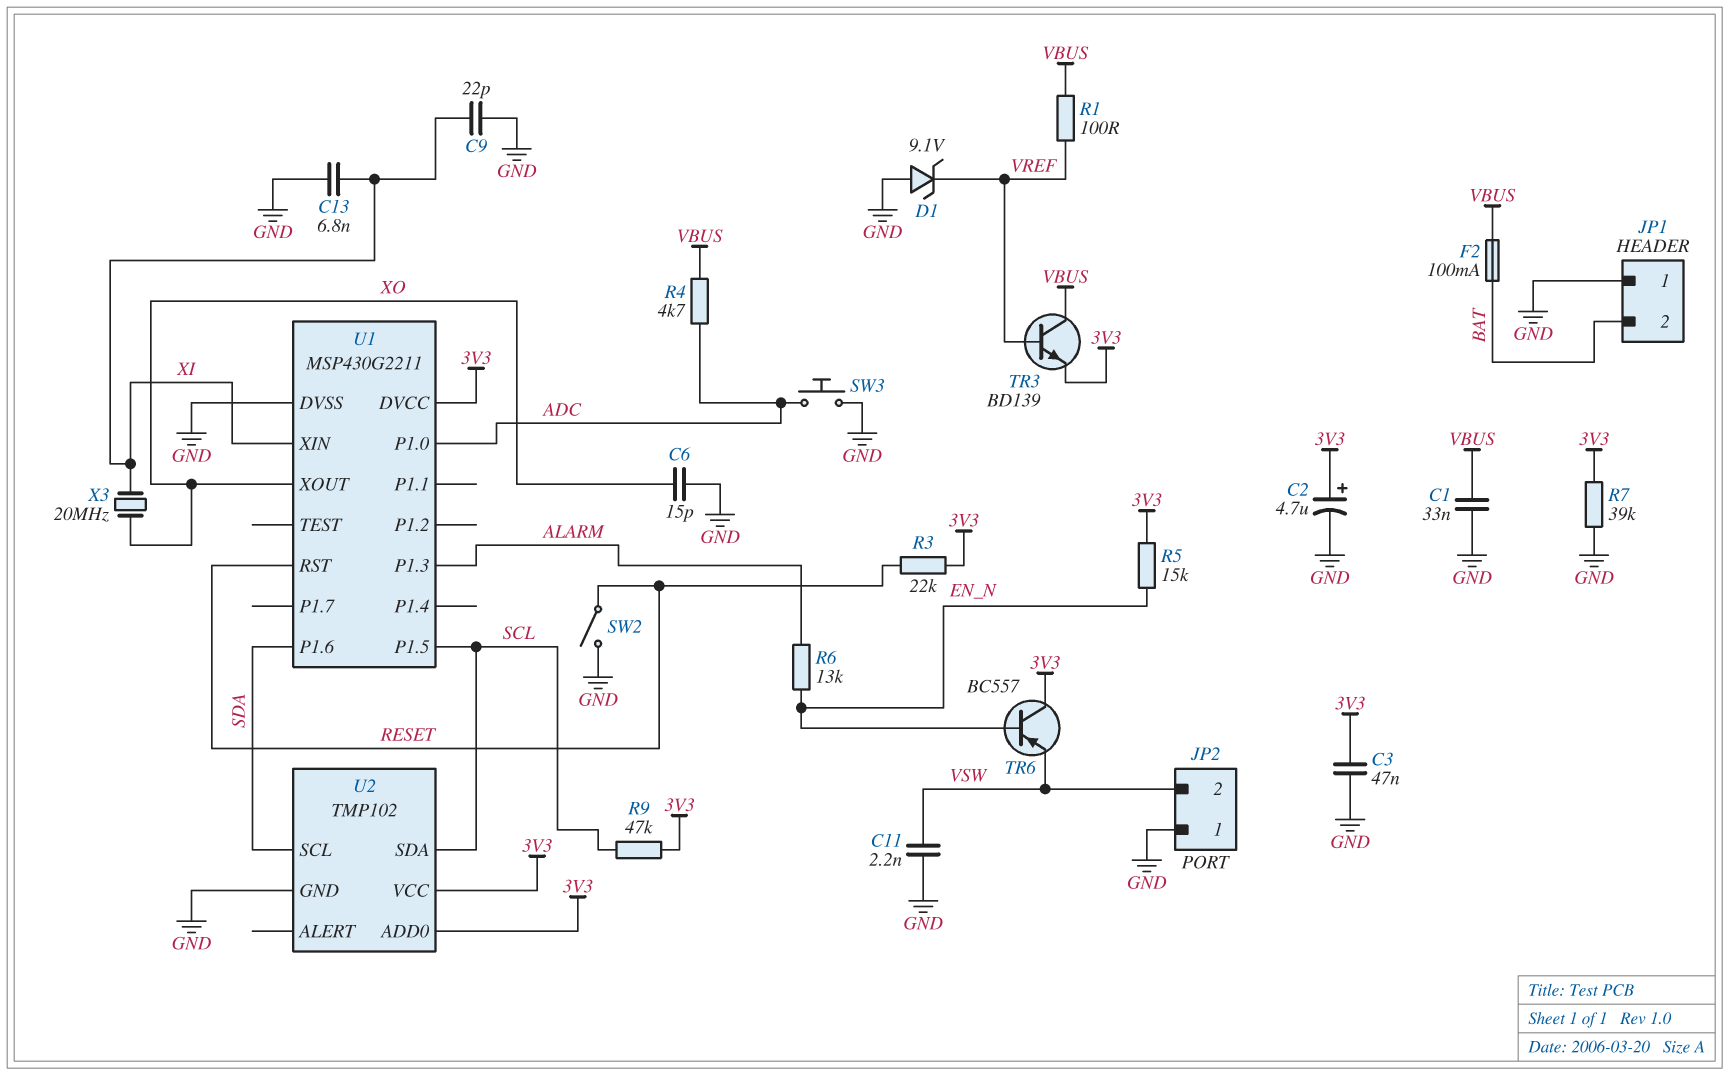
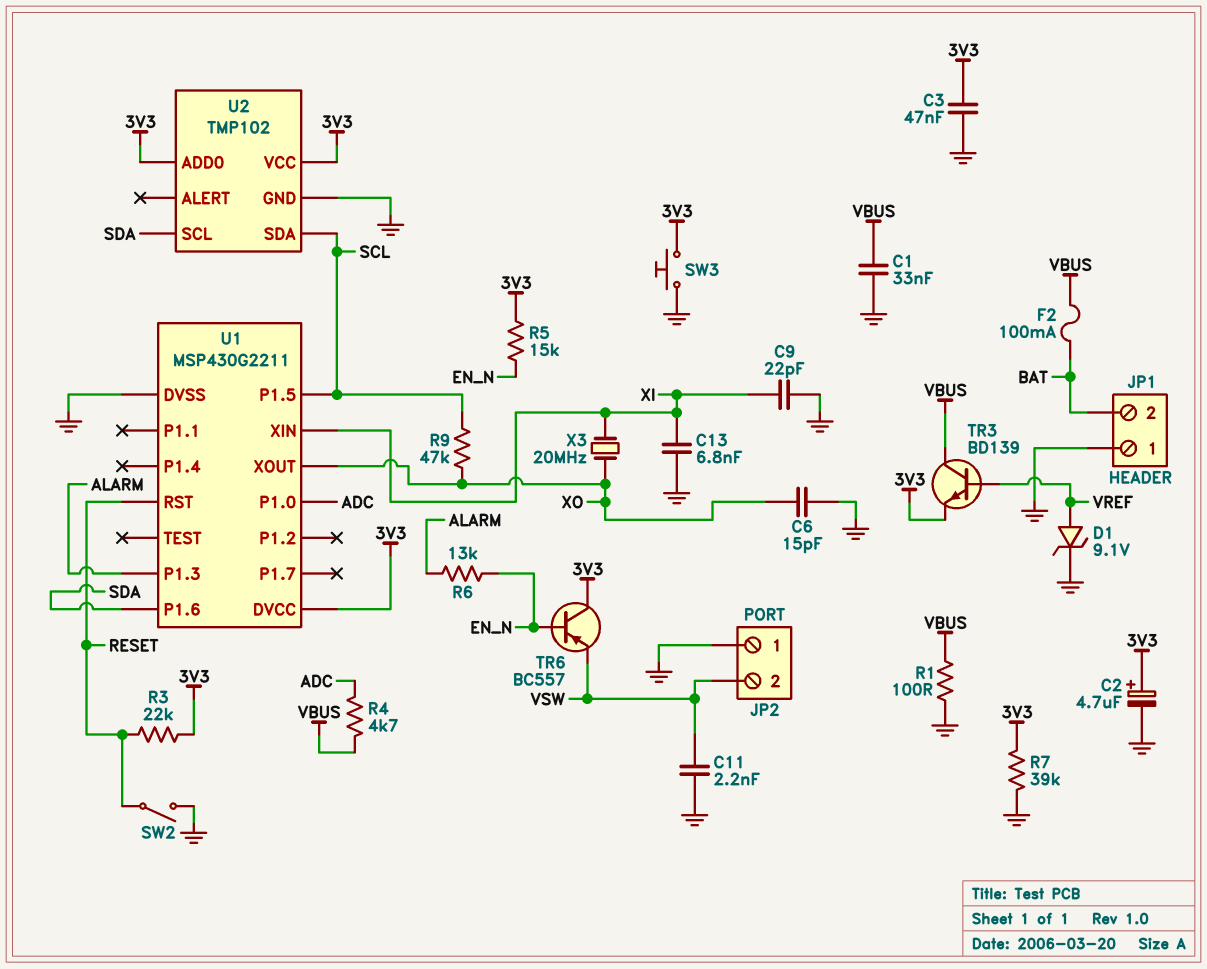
D1: zener 9.1V (A GND, K VREF) -> zener 9.1V (A VREF, K GND)
R1: 100 (VBUS, VREF) -> 100 (GND, VBUS)
R9: 47k (3V3, SCL) -> 47k (SCL, XO)
SW3: button (ADC, GND) -> button (3V3, GND)

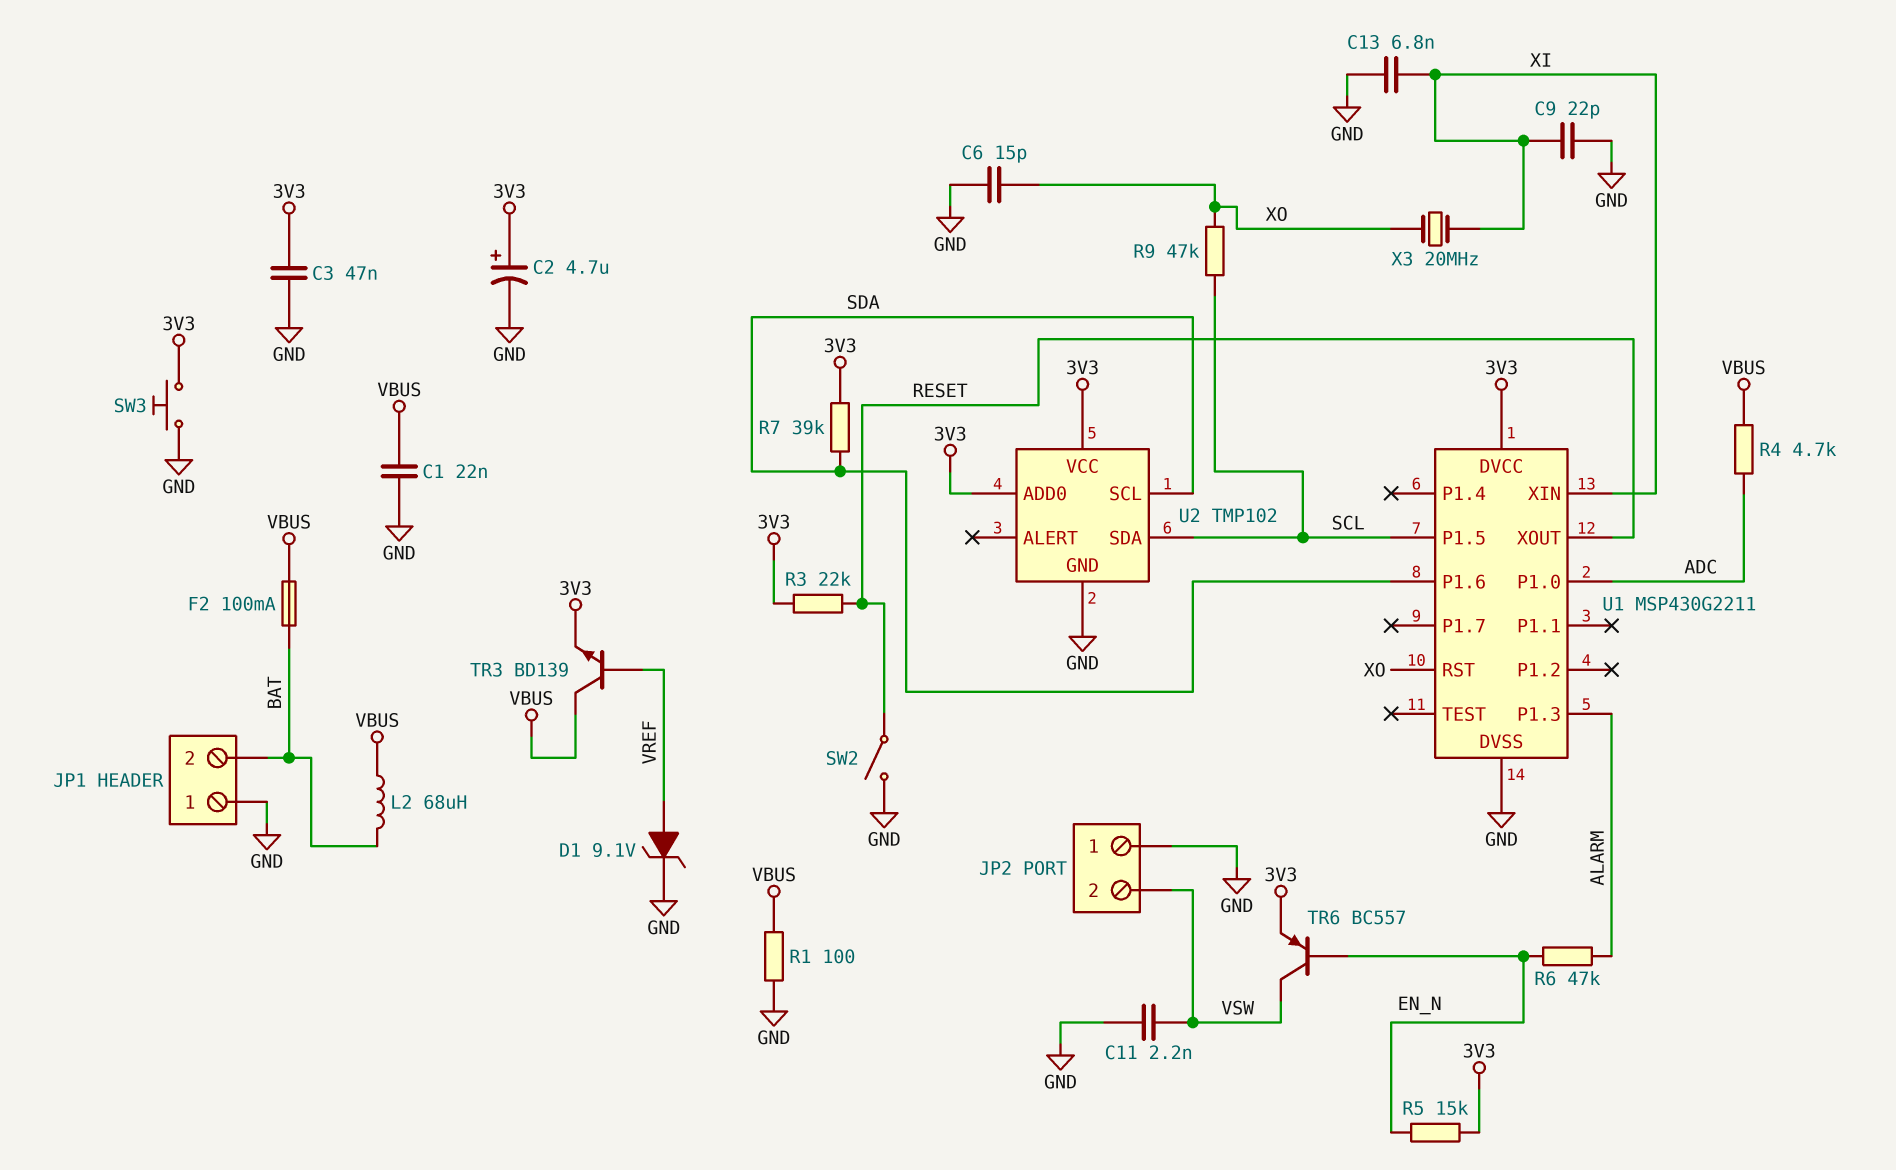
C1: 33nF (GND, VBUS) -> 22nF (GND, VBUS)
L2: none -> 68uH (BAT, VBUS)
R6: 13k (ALARM, EN_N) -> 47k (ALARM, EN_N)
R7: 39k (3V3, GND) -> 39k (3V3, SDA)
TR6: PNP BC557 (B EN_N, C 3V3, E VSW) -> PNP BC557 (B EN_N, C VSW, E 3V3)
U1 pin RST: RESET -> XO
U1 pin XOUT: XO -> RESET

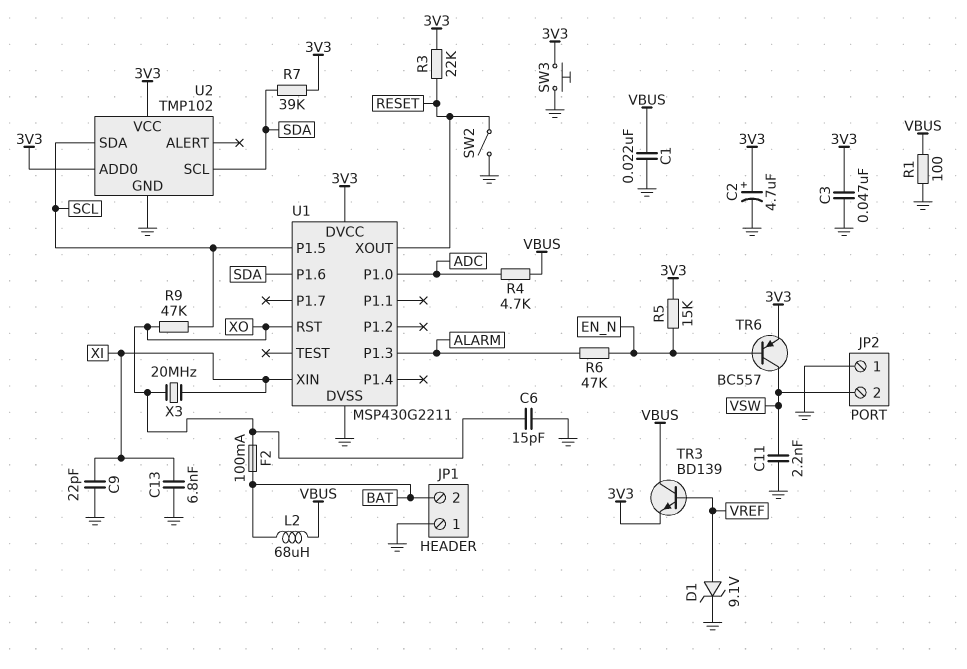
F2: 100mA (BAT, VBUS) -> 100mA (BAT, XO)

